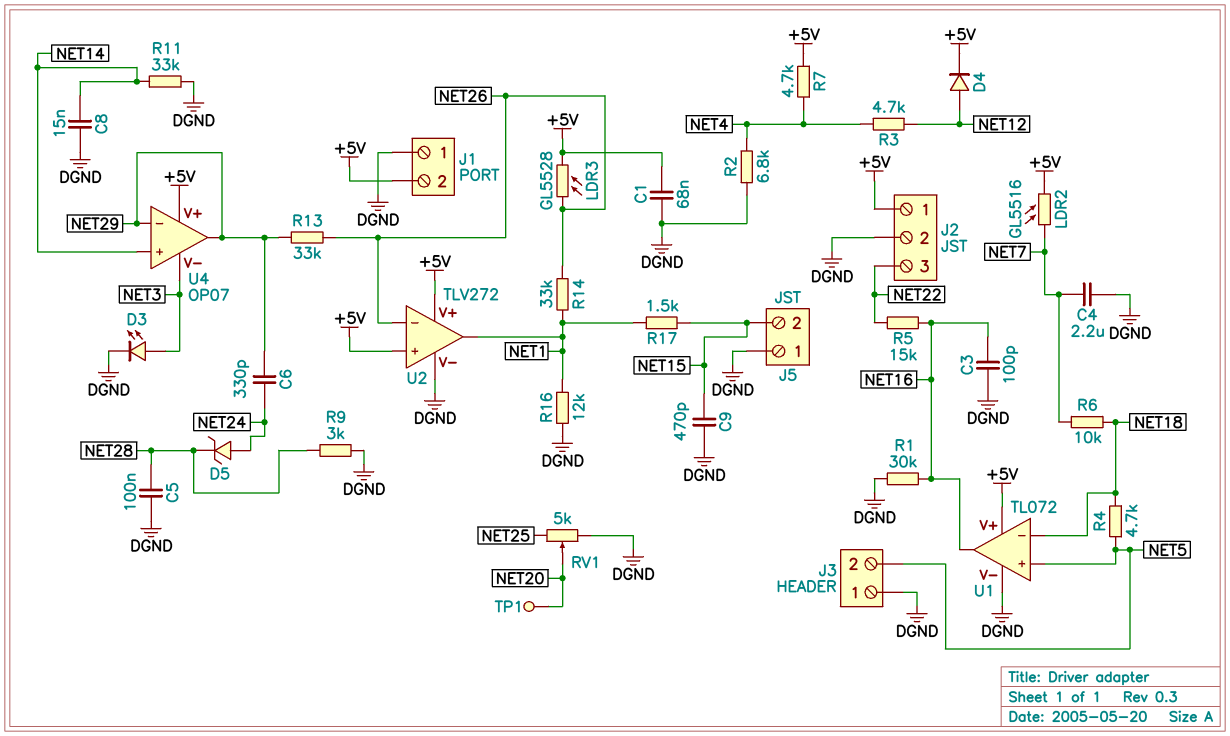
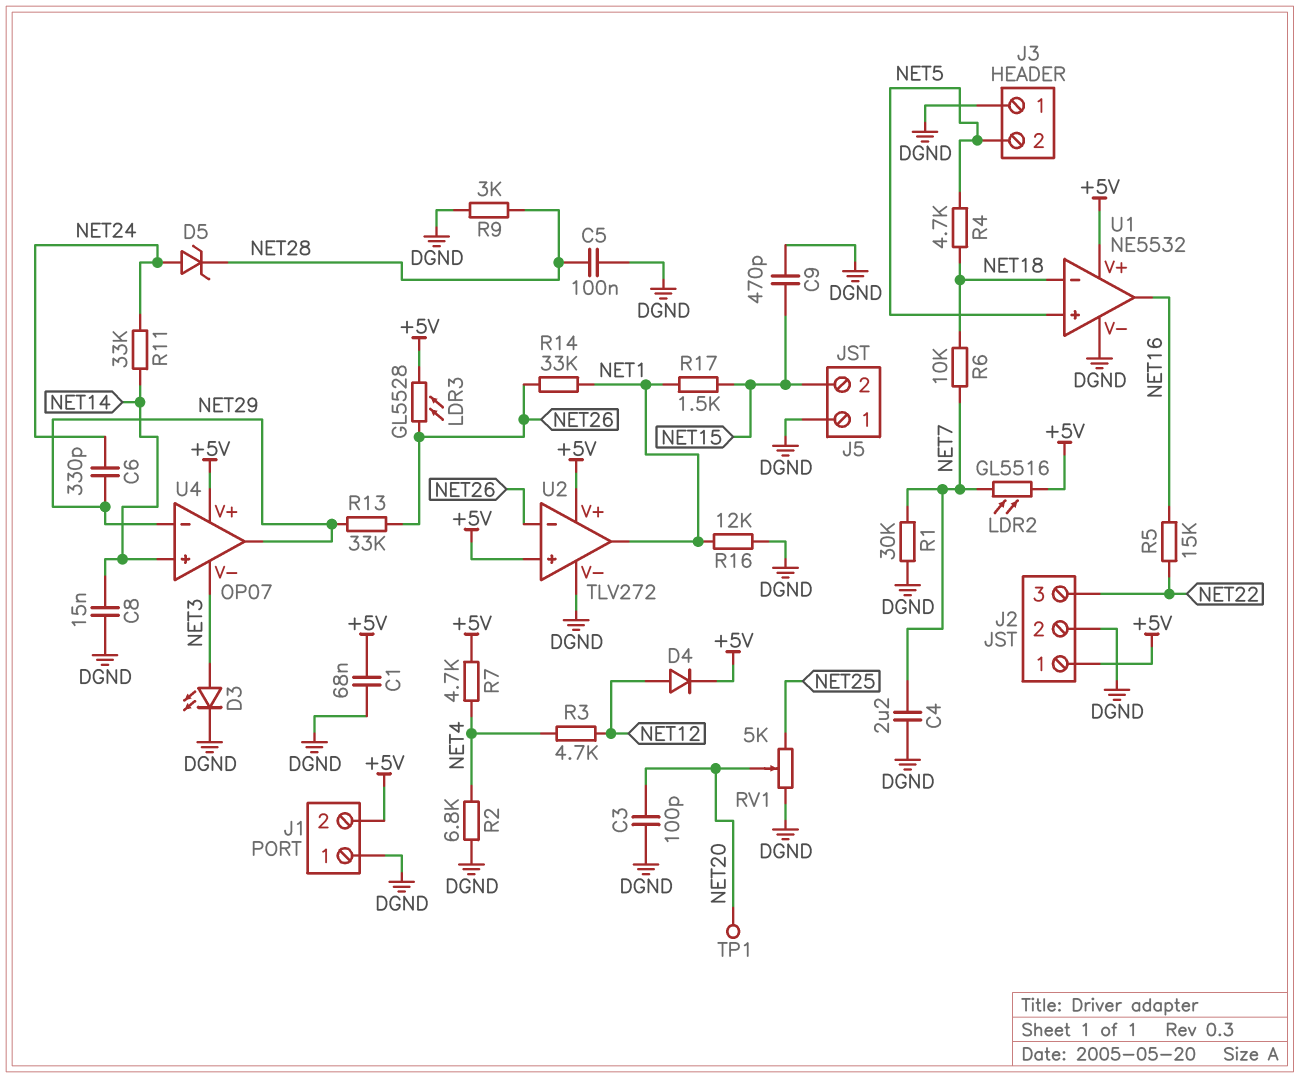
C3: 100pF (DGND, NET16) -> 100pF (DGND, NET20)
R1: 30k (DGND, NET16) -> 30k (DGND, NET7)
R11: 33k (DGND, NET14) -> 33k (NET14, NET24)
U1: TL072 -> NE5532

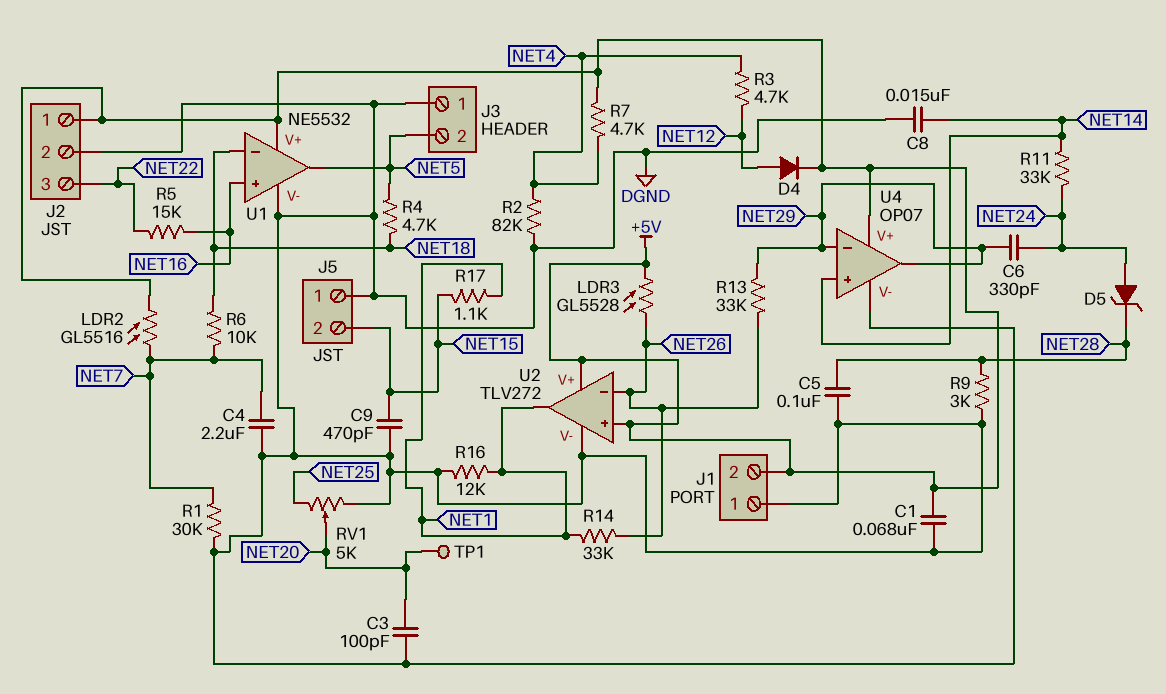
D3: LED (A NET3, K DGND) -> none
R2: 6.8k (DGND, NET4) -> 82k (DGND, NET4)
R17: 1.5k (NET1, NET15) -> 1.1k (NET1, NET15)
U1 pin in+: NET5 -> NET16
U1 pin out: NET16 -> NET5
U4 pin V-: NET3 -> DGND

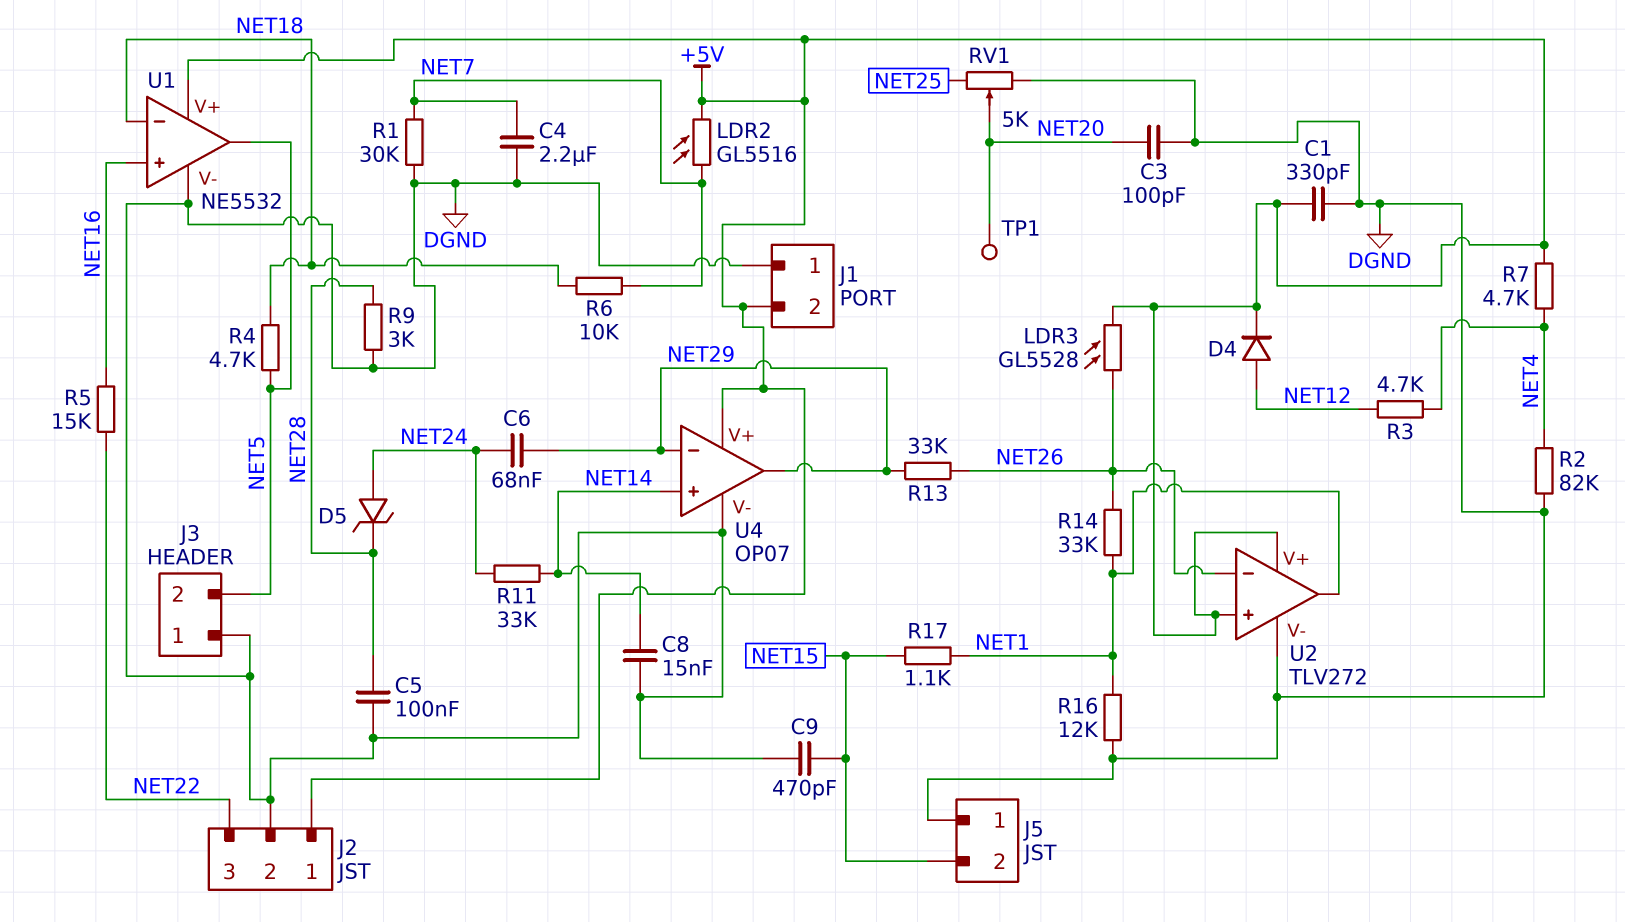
C1: 68nF (+5V, DGND) -> 330pF (+5V, DGND)
C6: 330pF (NET24, NET29) -> 68nF (NET24, NET29)

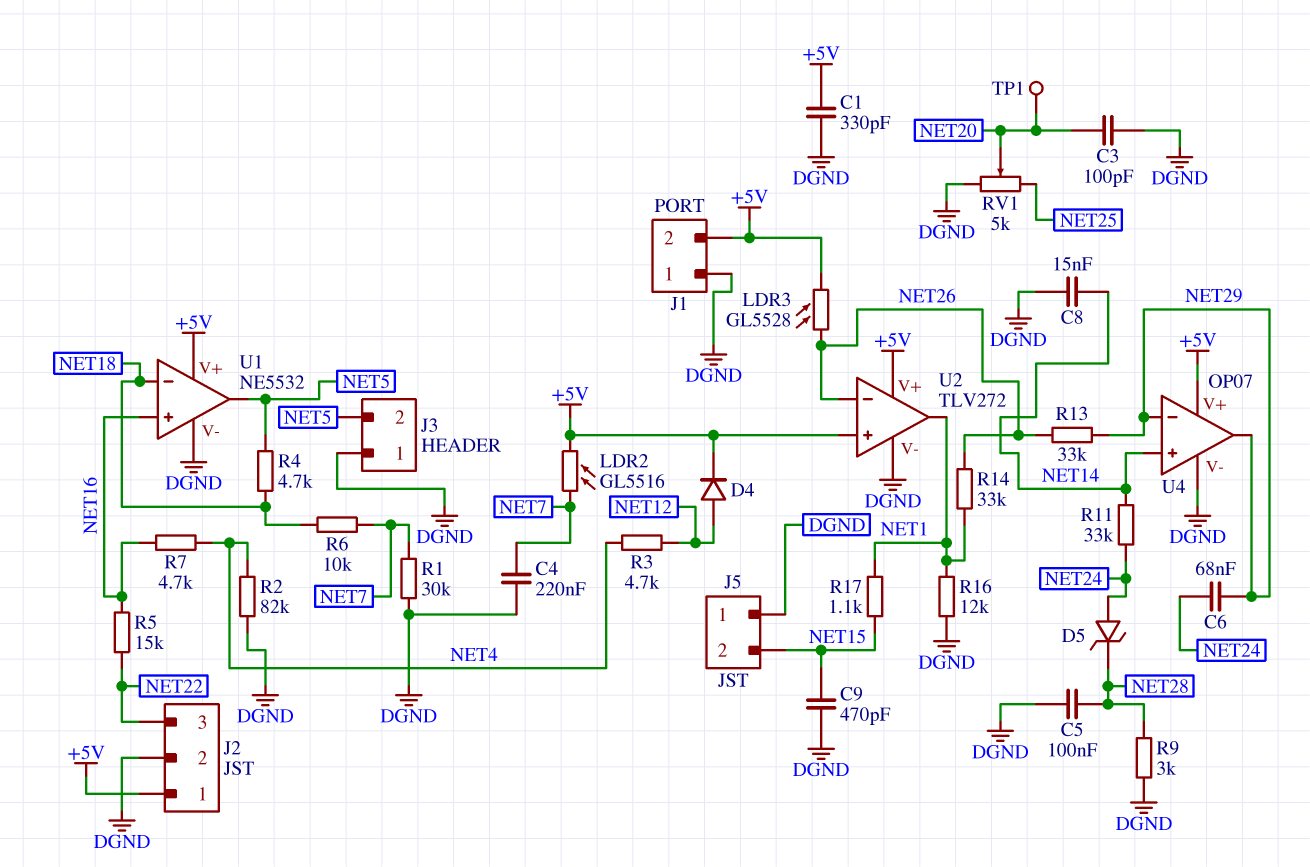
C4: 2.2uF (DGND, NET7) -> 220nF (DGND, NET7)
R7: 4.7k (+5V, NET4) -> 4.7k (NET4, NET16)

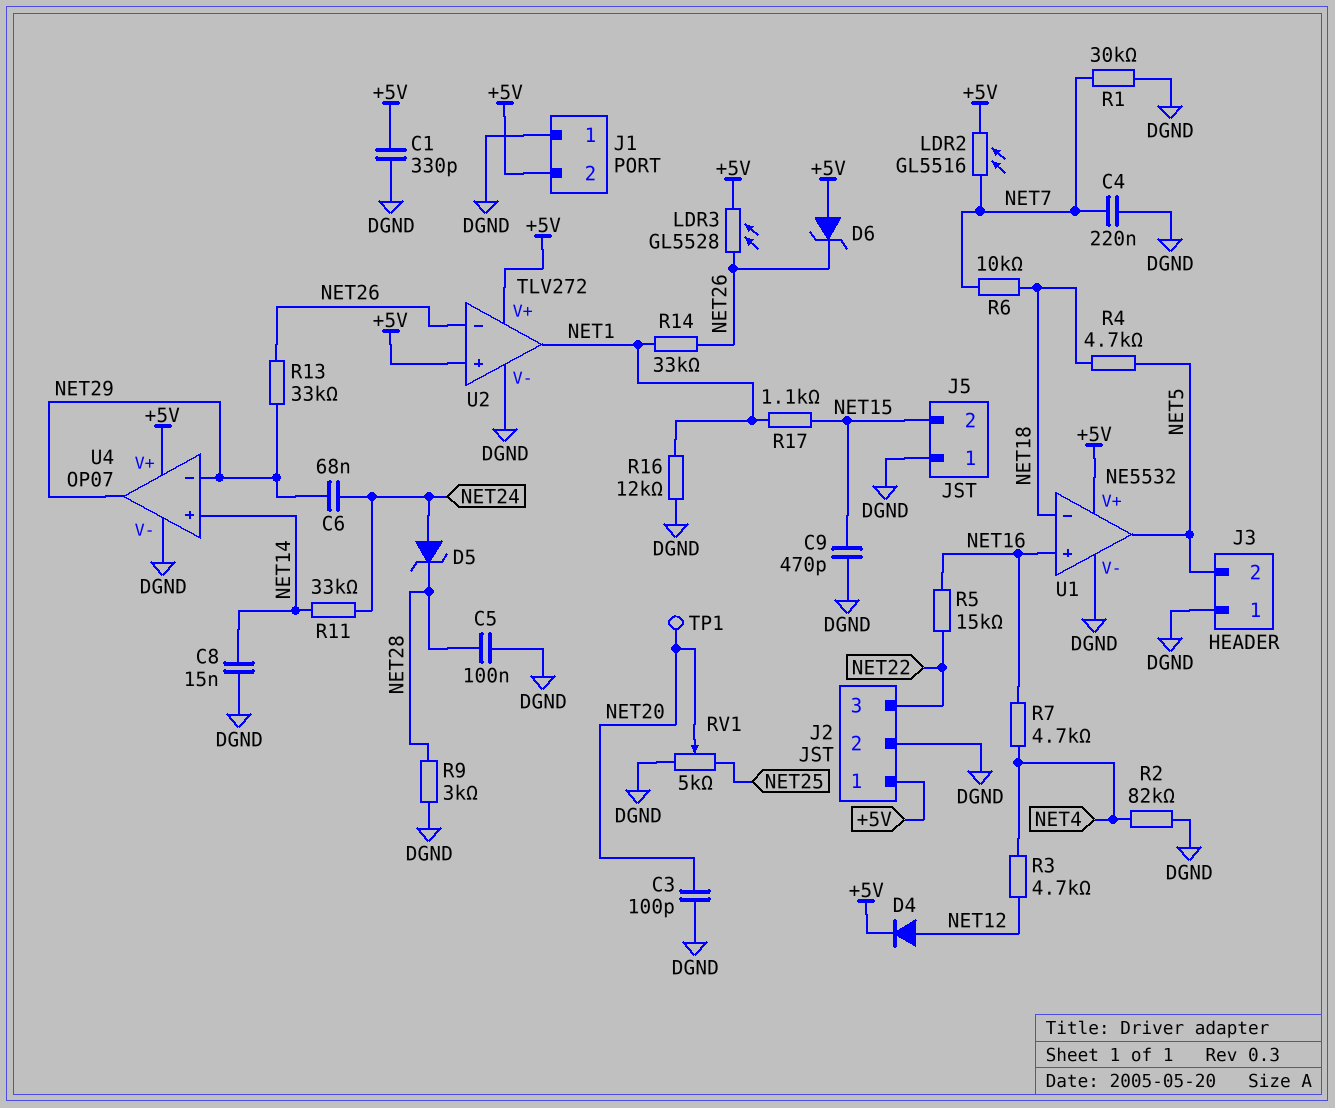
D6: none -> zener (A +5V, K NET26)

